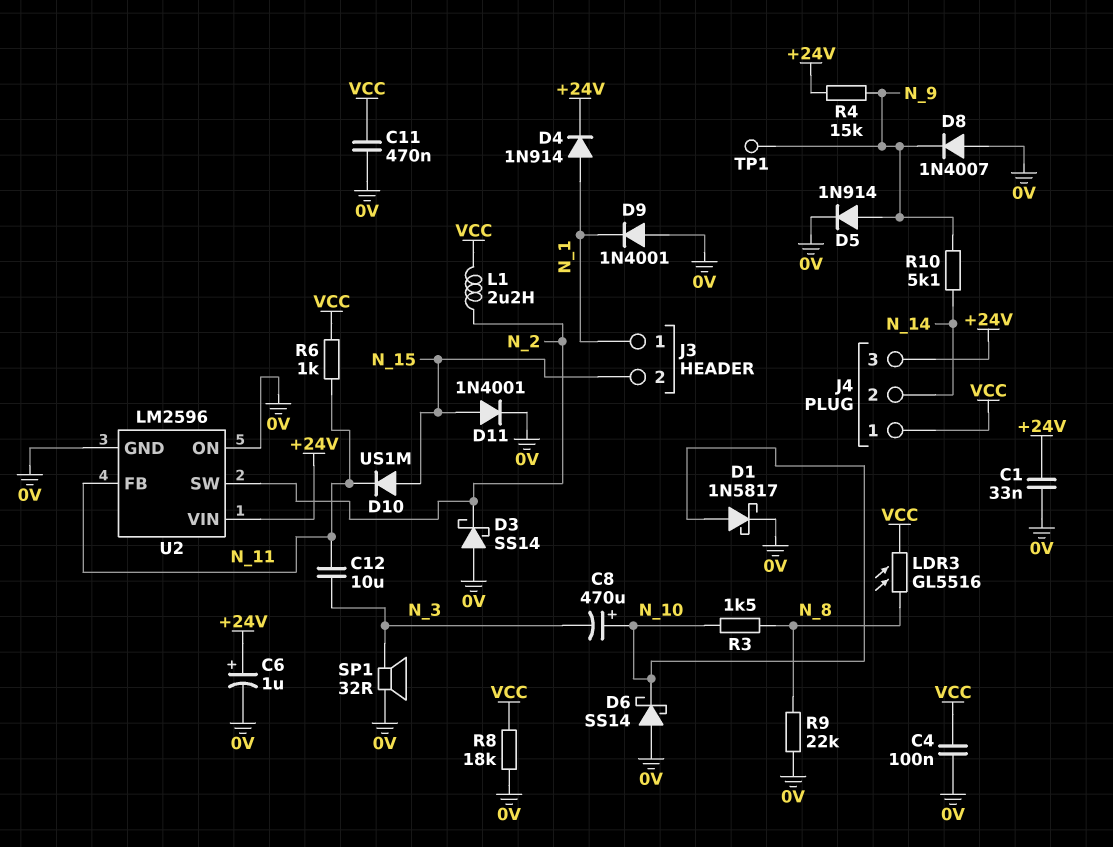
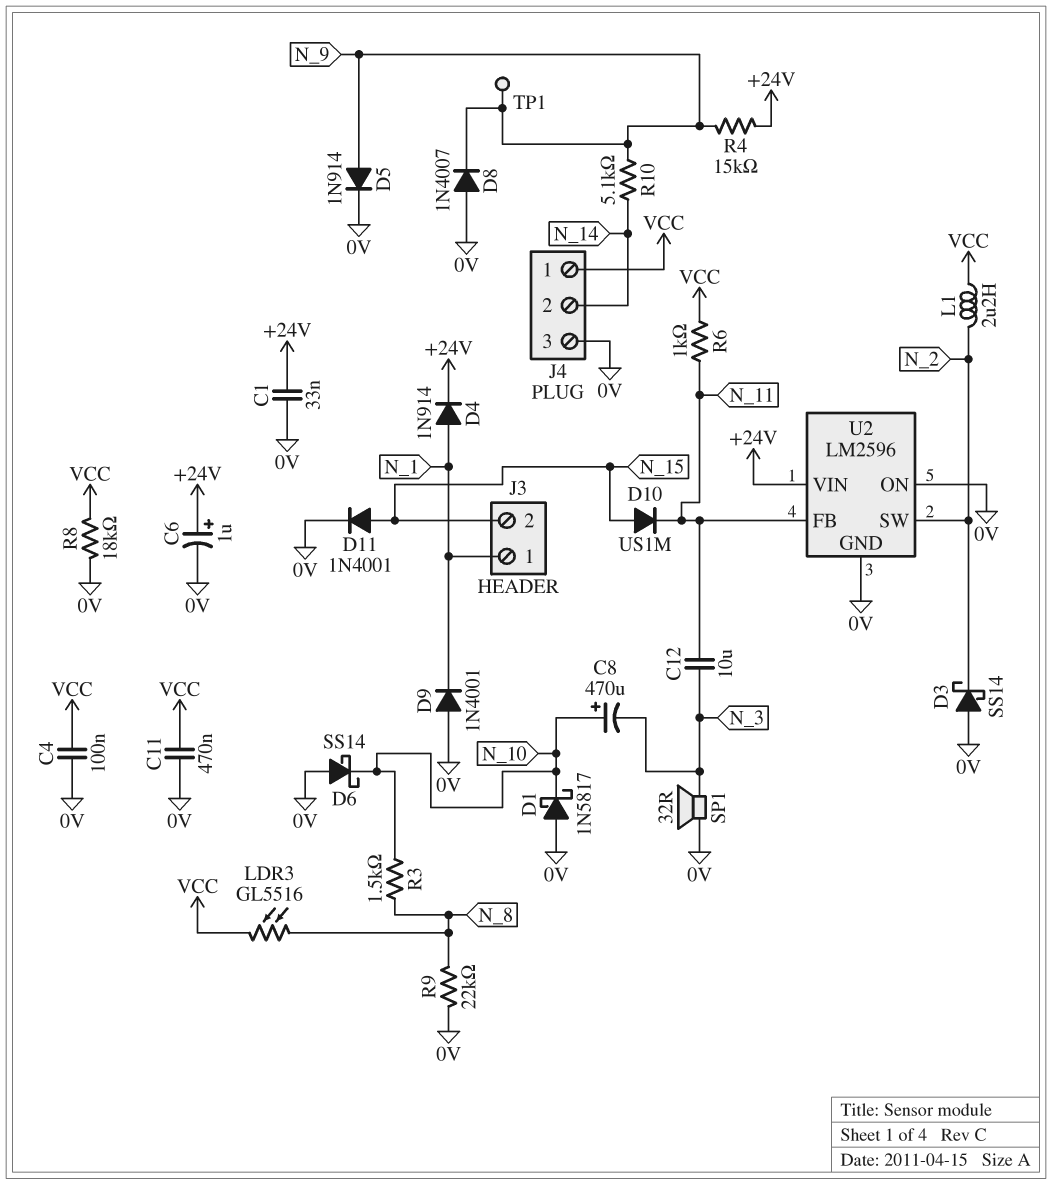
D1: schottky 1N5817 (A N_10, K 0V) -> schottky 1N5817 (A 0V, K N_10)
J4 pin 3: +24V -> 0V

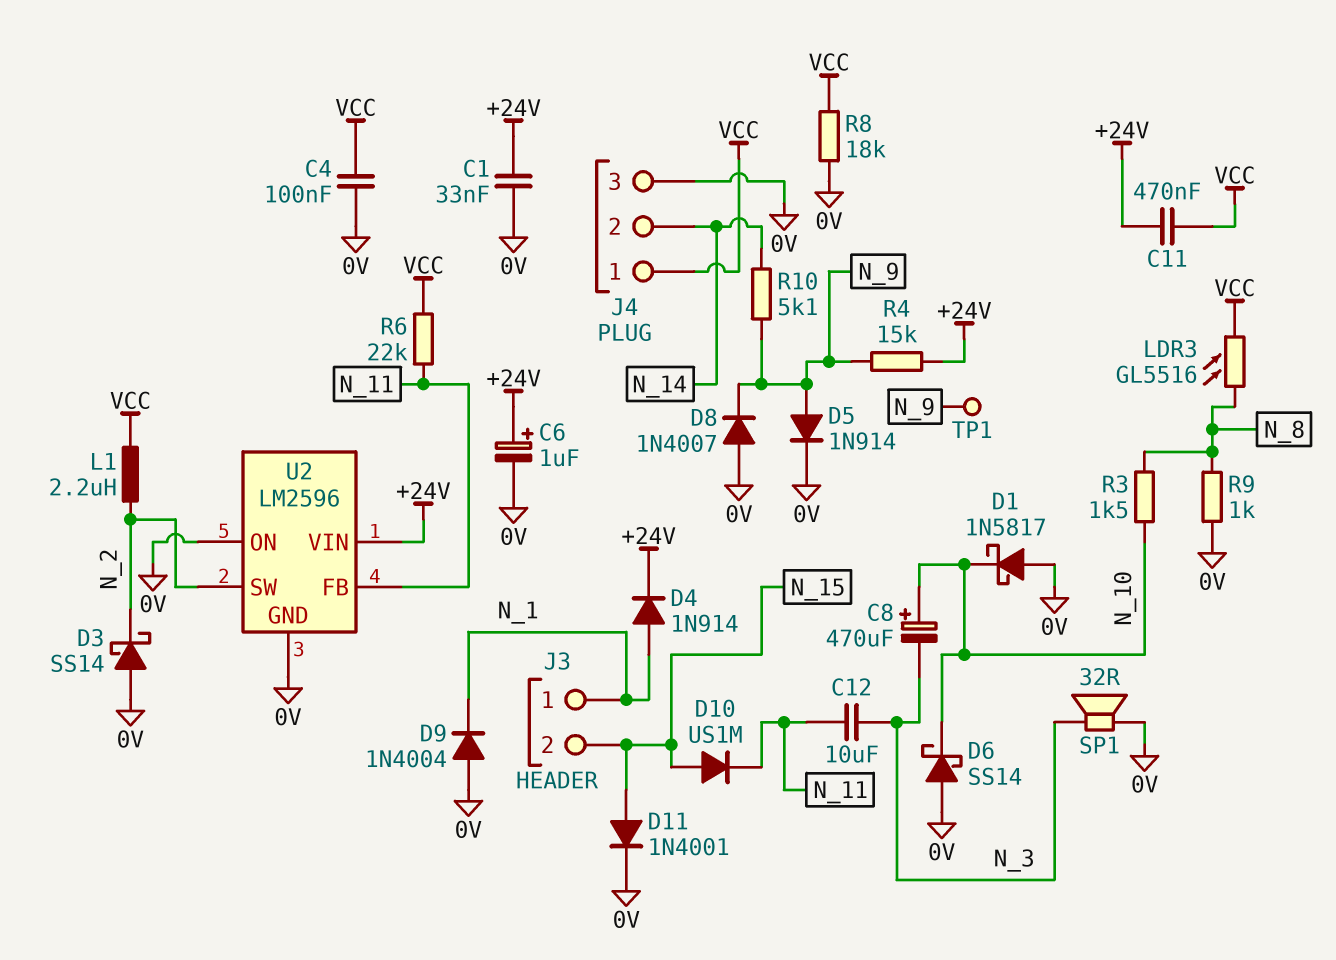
C11: 470nF (0V, VCC) -> 470nF (+24V, VCC)
D9: diode 1N4001 (A 0V, K N_1) -> diode 1N4004 (A 0V, K N_1)
R6: 1k (N_11, VCC) -> 22k (N_11, VCC)
R9: 22k (0V, N_8) -> 1k (0V, N_8)

